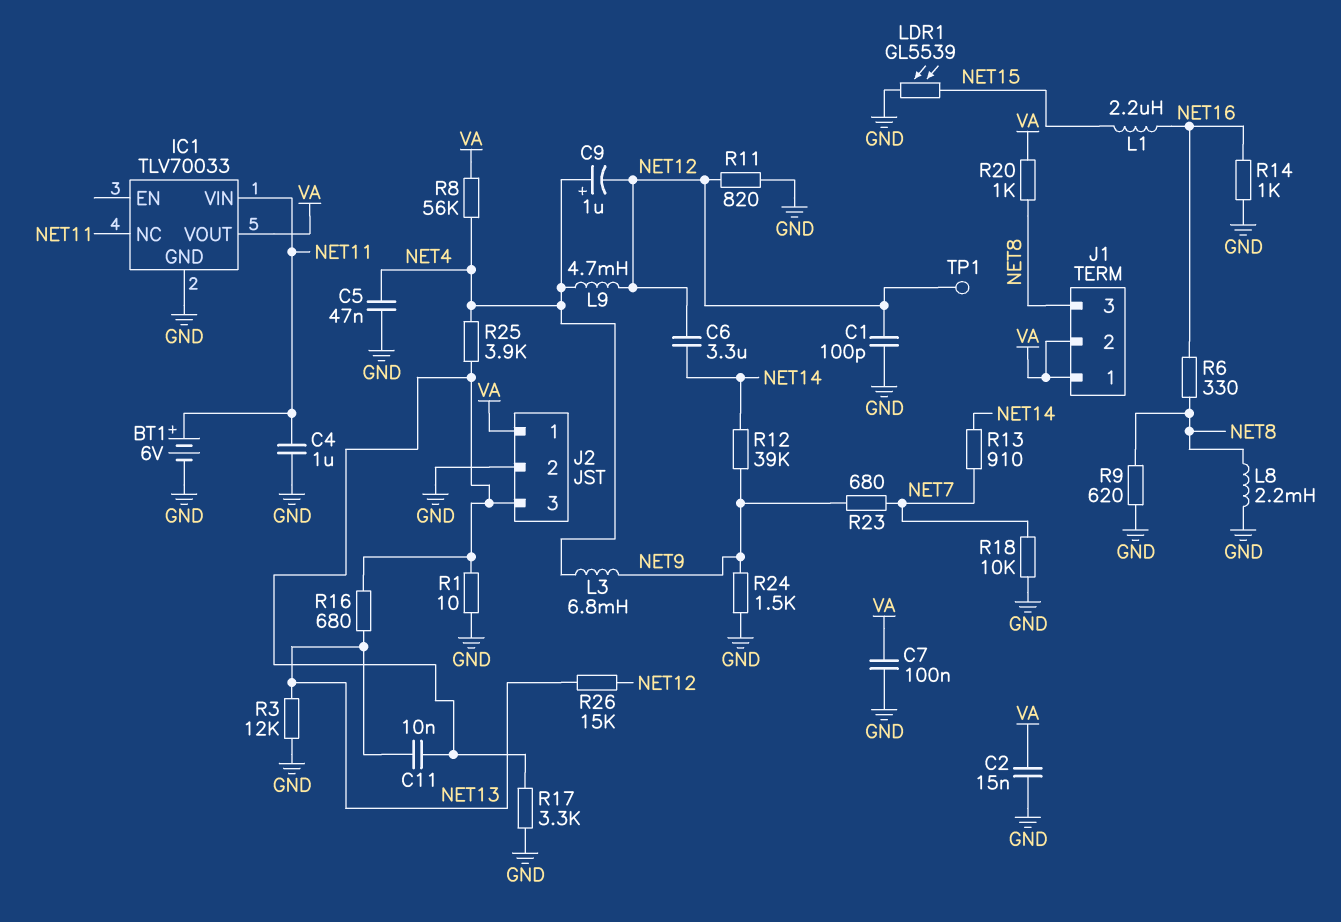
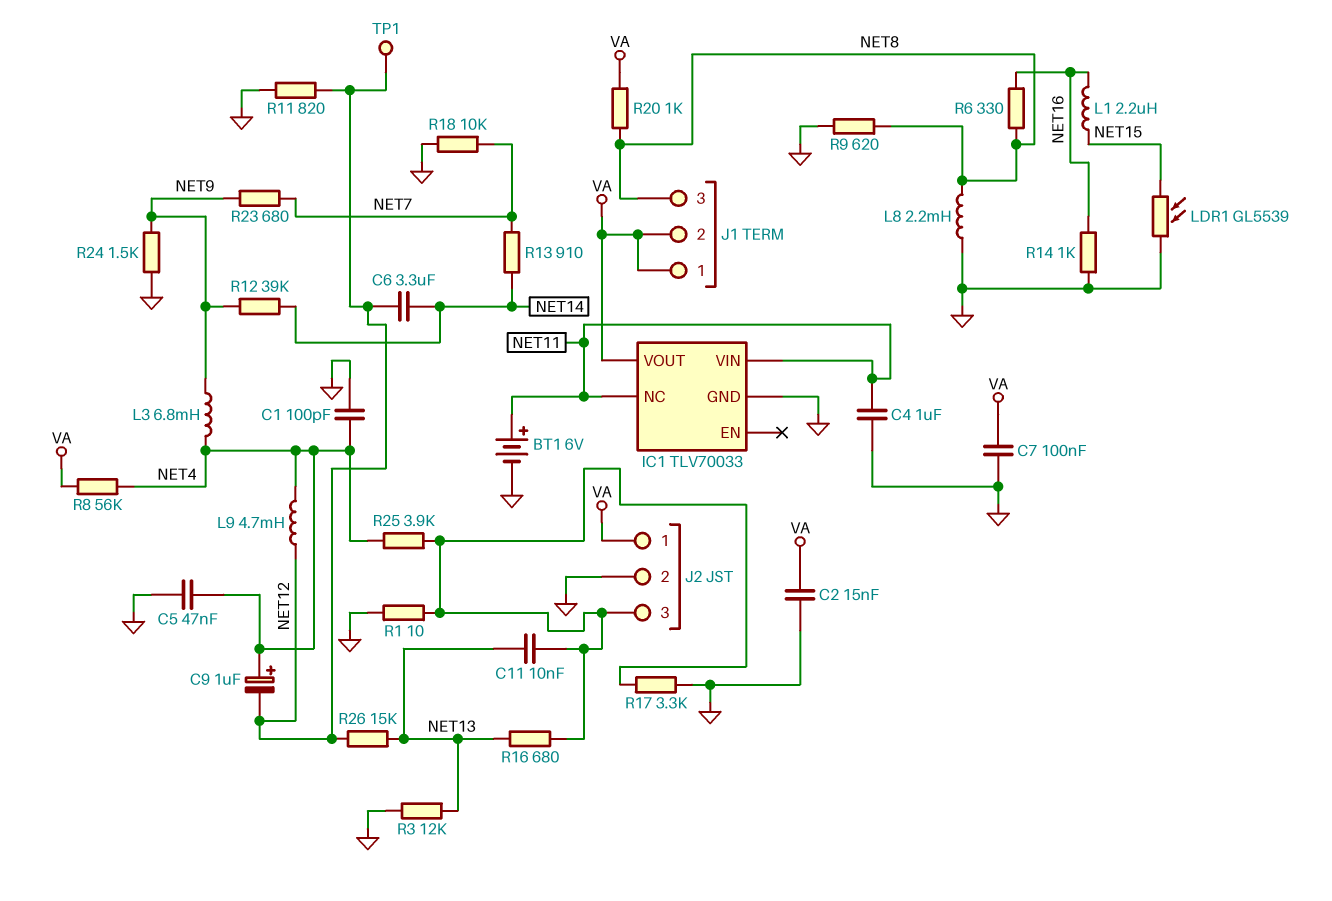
C1: 100pF (GND, NET12) -> 100pF (GND, NET4)

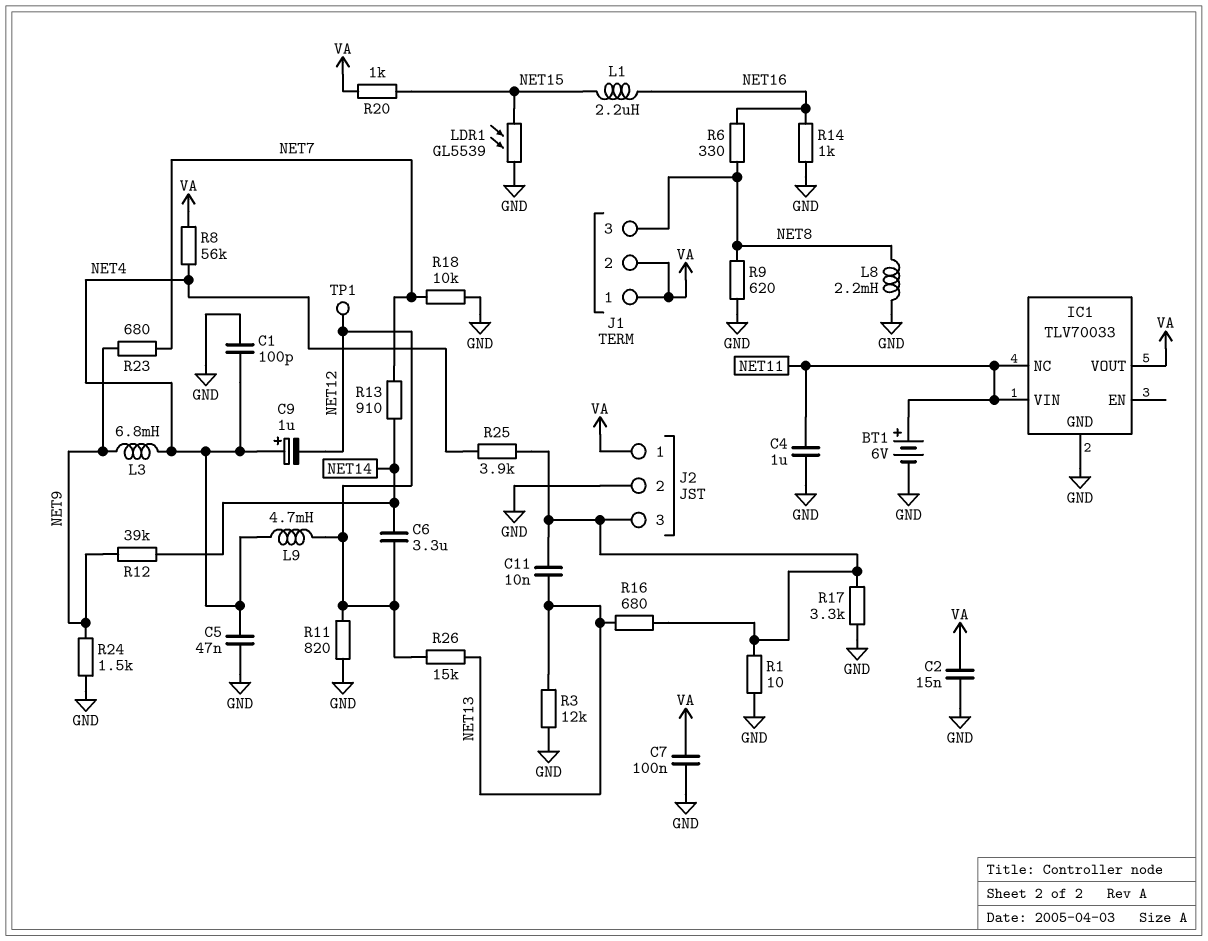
R20: 1k (NET8, VA) -> 1k (NET15, VA)

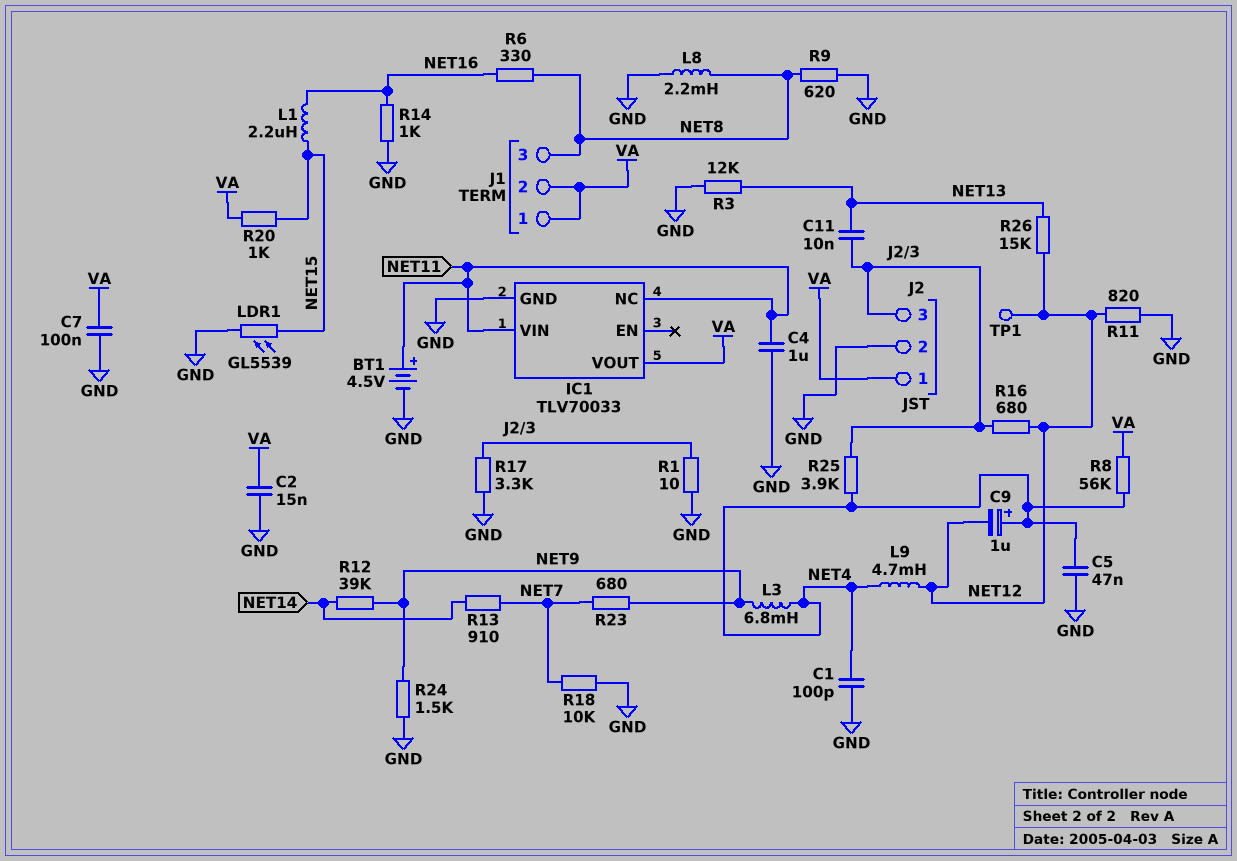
BT1: 6V (plus NET11, minus GND) -> 4.5V (plus NET11, minus GND)
C6: 3.3uF (NET12, NET14) -> none
R16: 680 (J2/3, NET13) -> 680 (J2/3, NET12)

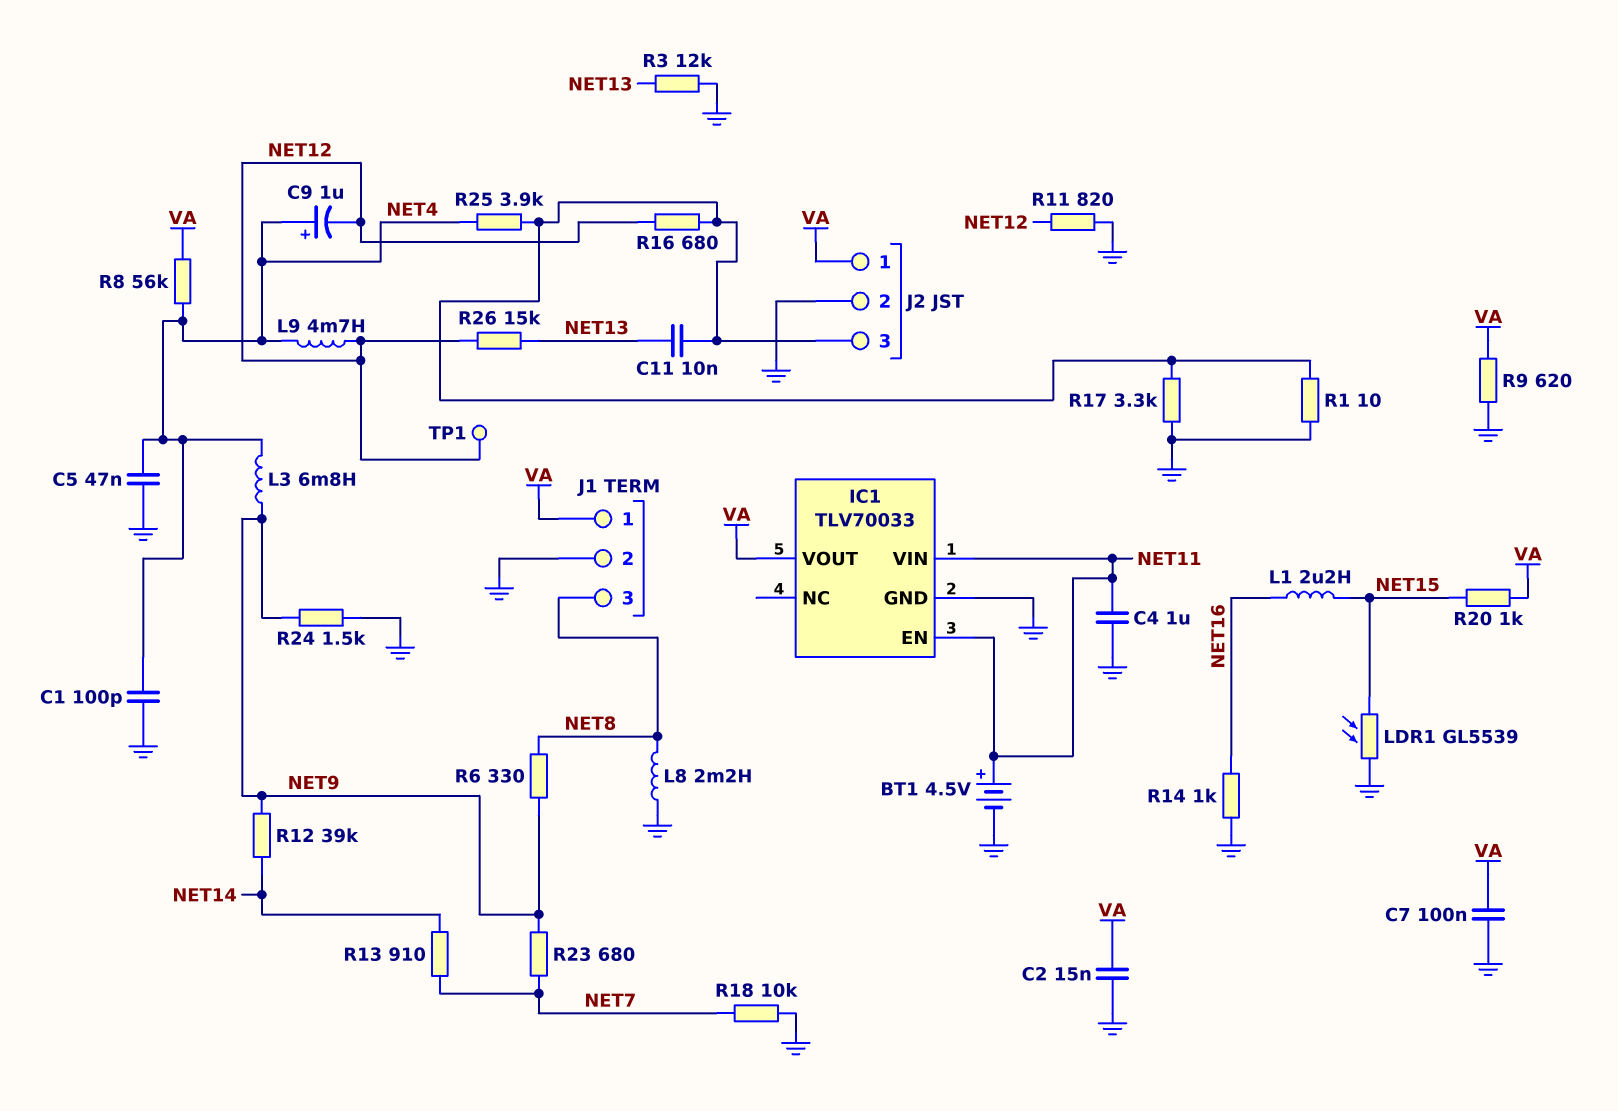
IC1 pin EN: none -> NET11
IC1 pin NC: NET11 -> none
J1 pin 2: VA -> GND
R6: 330 (NET8, NET16) -> 330 (NET8, NET9)
R9: 620 (GND, NET8) -> 620 (GND, VA)

